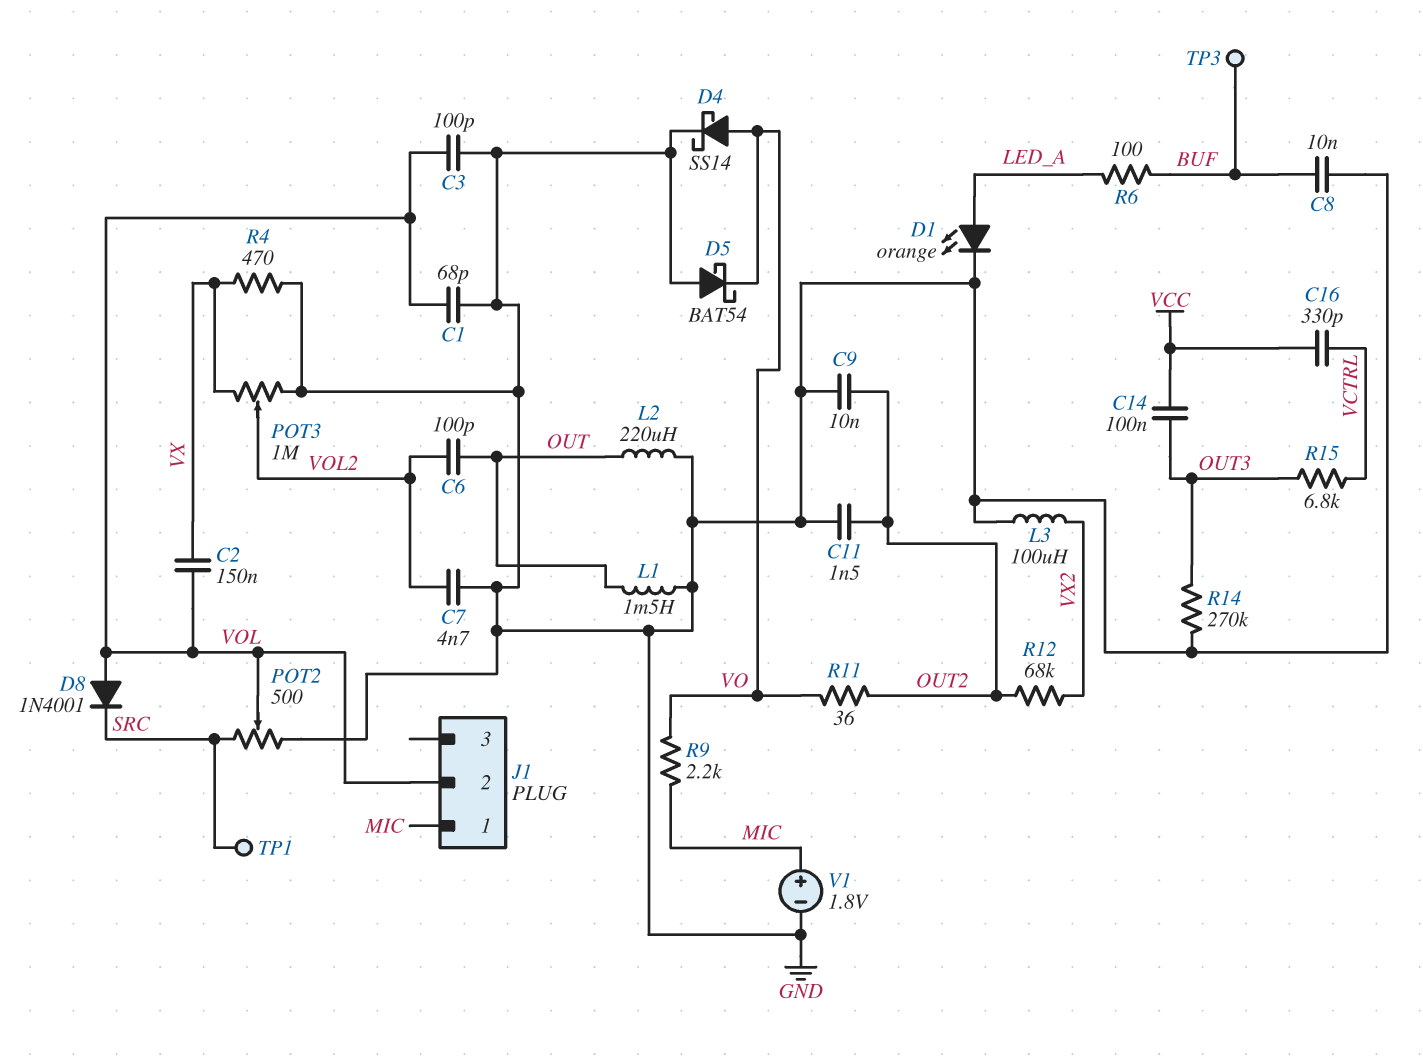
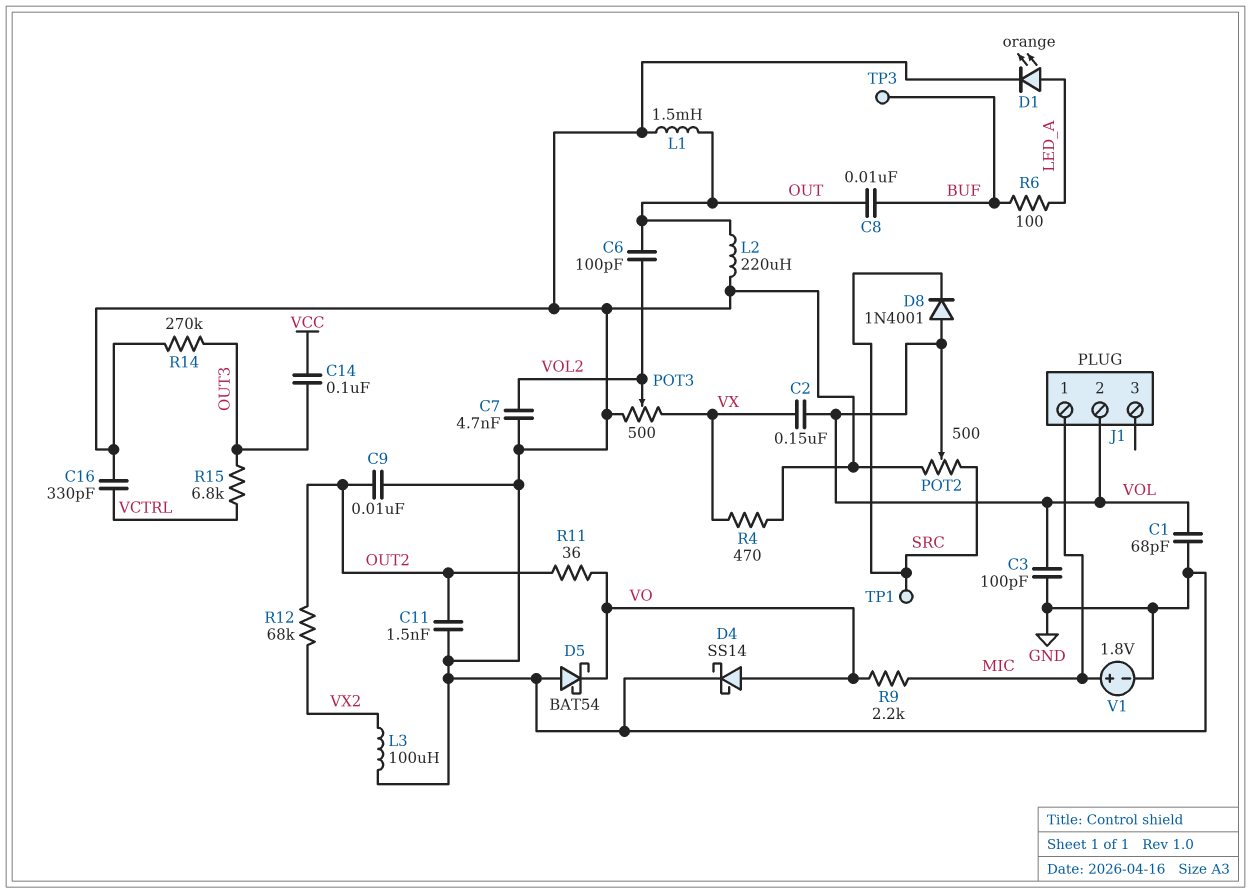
C8: 10nF (BUF, GND) -> 10nF (BUF, OUT)
C16: 330pF (VCC, VCTRL) -> 330pF (GND, VCTRL)
POT3: 1M (GND, VX, wiper VOL2) -> 500 (GND, VX, wiper VOL2)

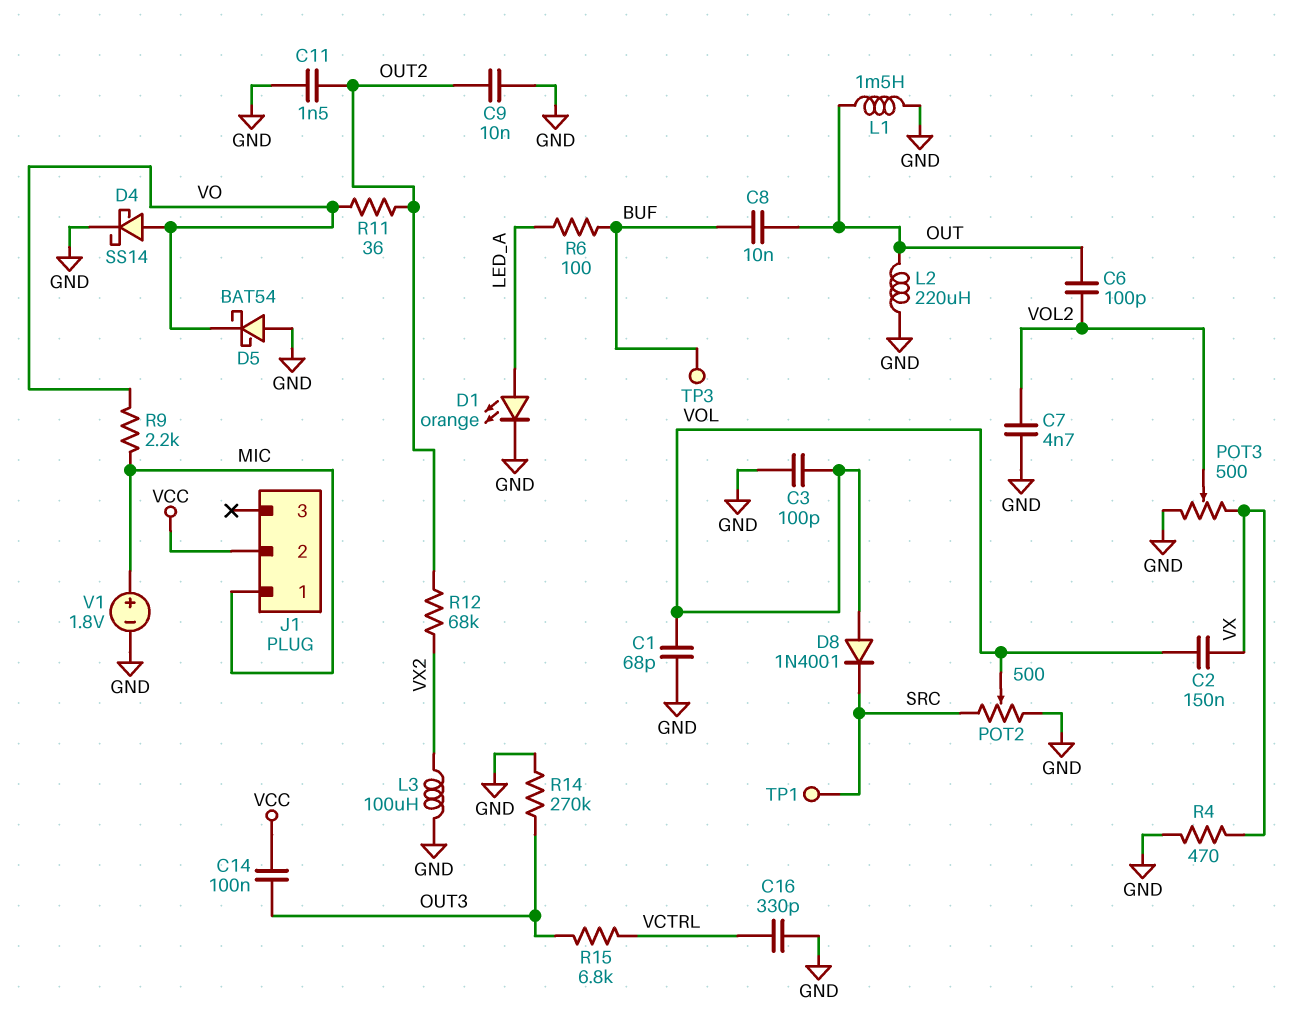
J1 pin 2: VOL -> VCC

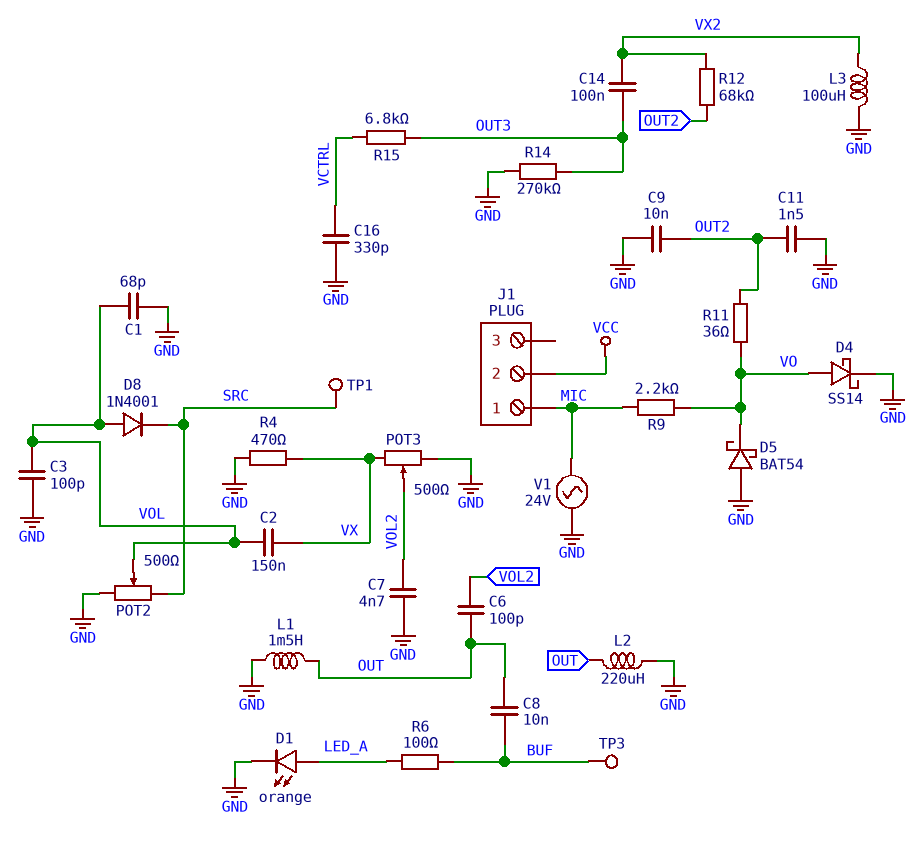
C14: 100nF (OUT3, VCC) -> 100nF (OUT3, VX2)
V1: 1.8V (plus MIC, minus GND) -> AC 24V (GND, MIC)

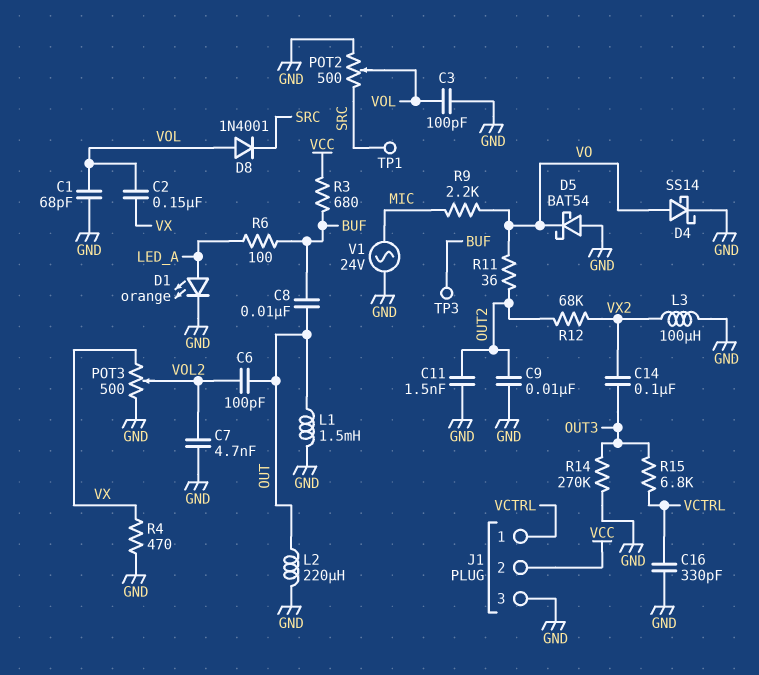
J1 pin 1: MIC -> VCTRL
J1 pin 3: none -> GND
R3: none -> 680 (BUF, VCC)

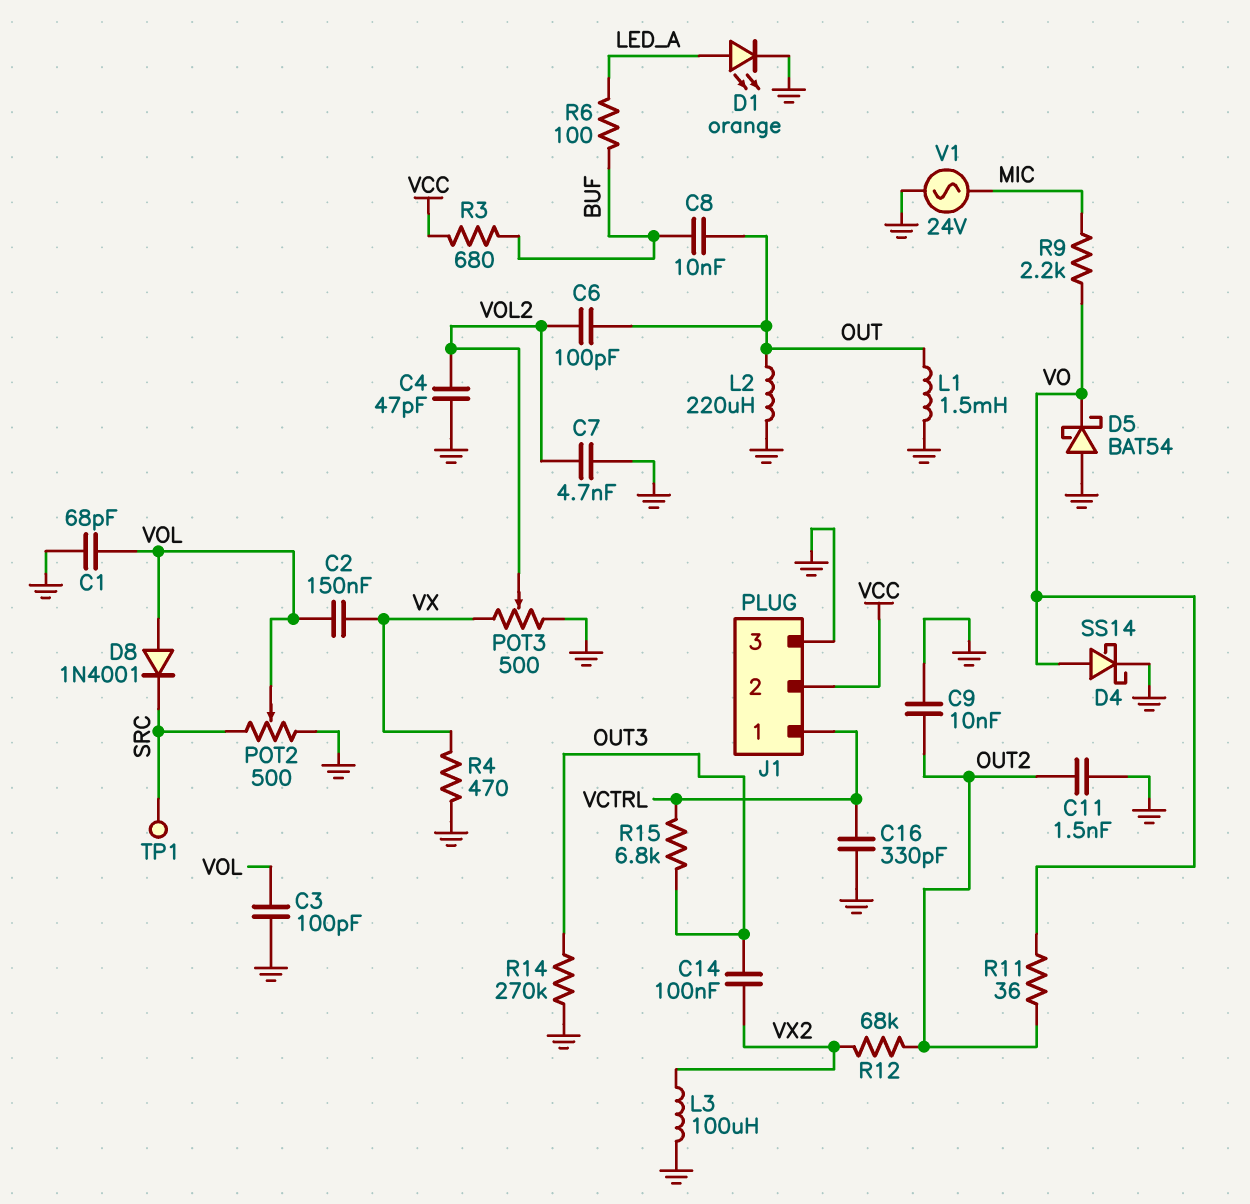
C4: none -> 47pF (GND, VOL2)
TP3: test point (BUF) -> none

